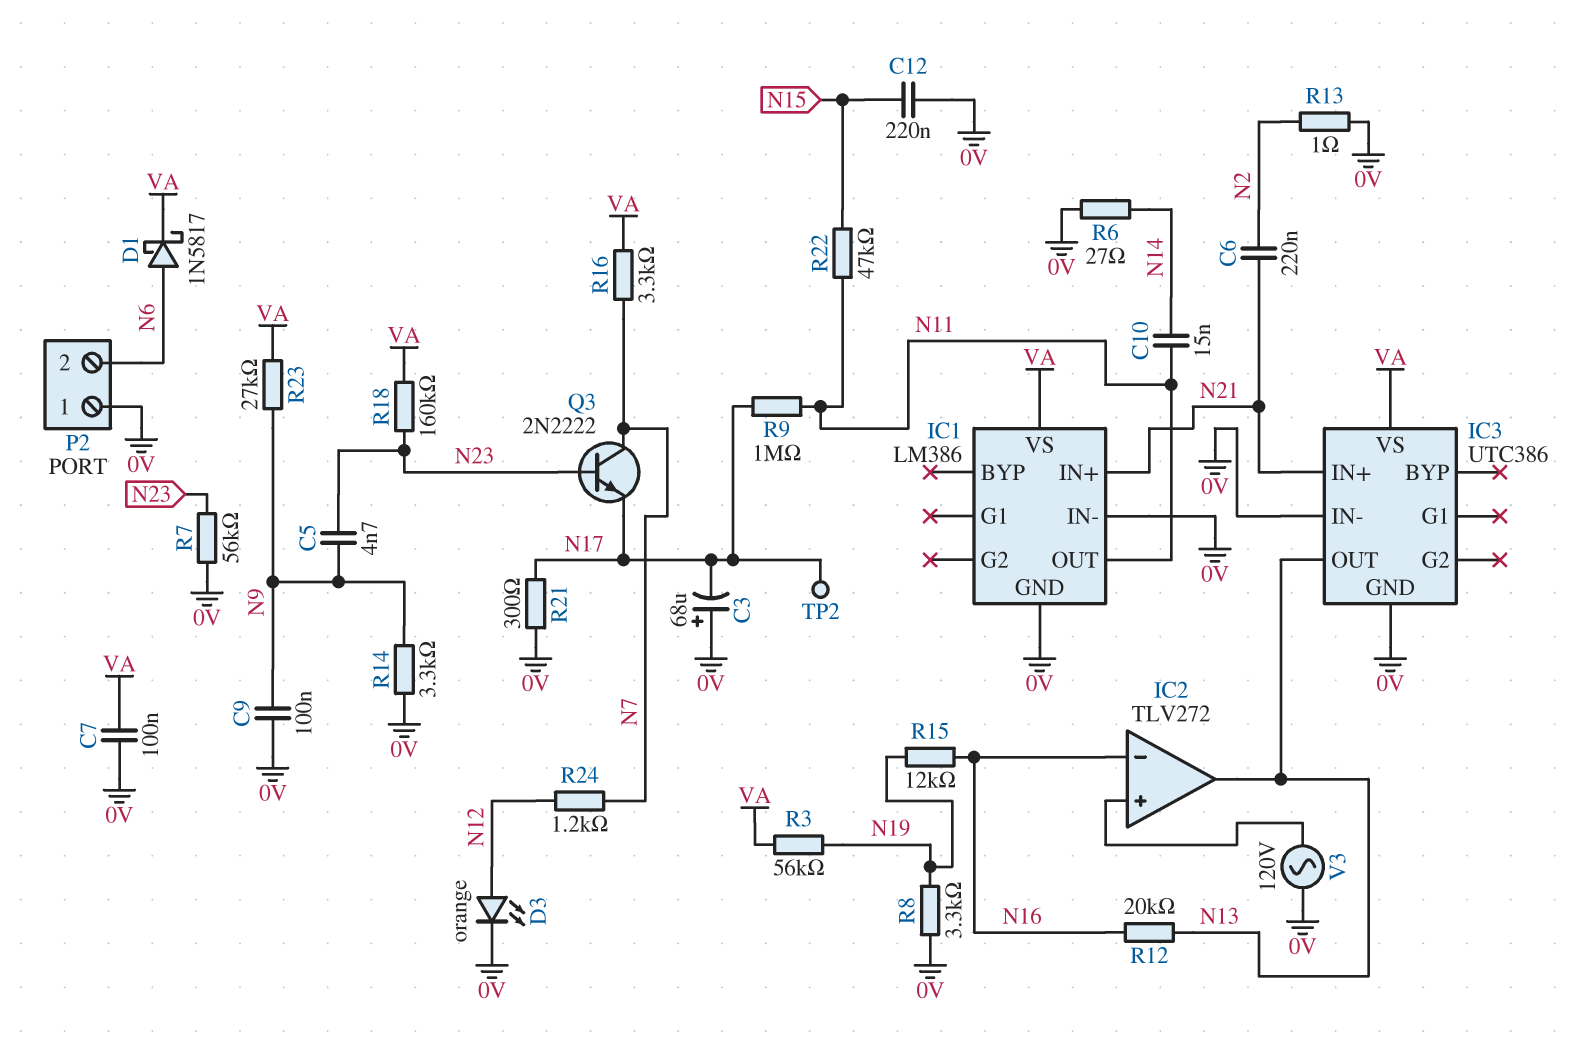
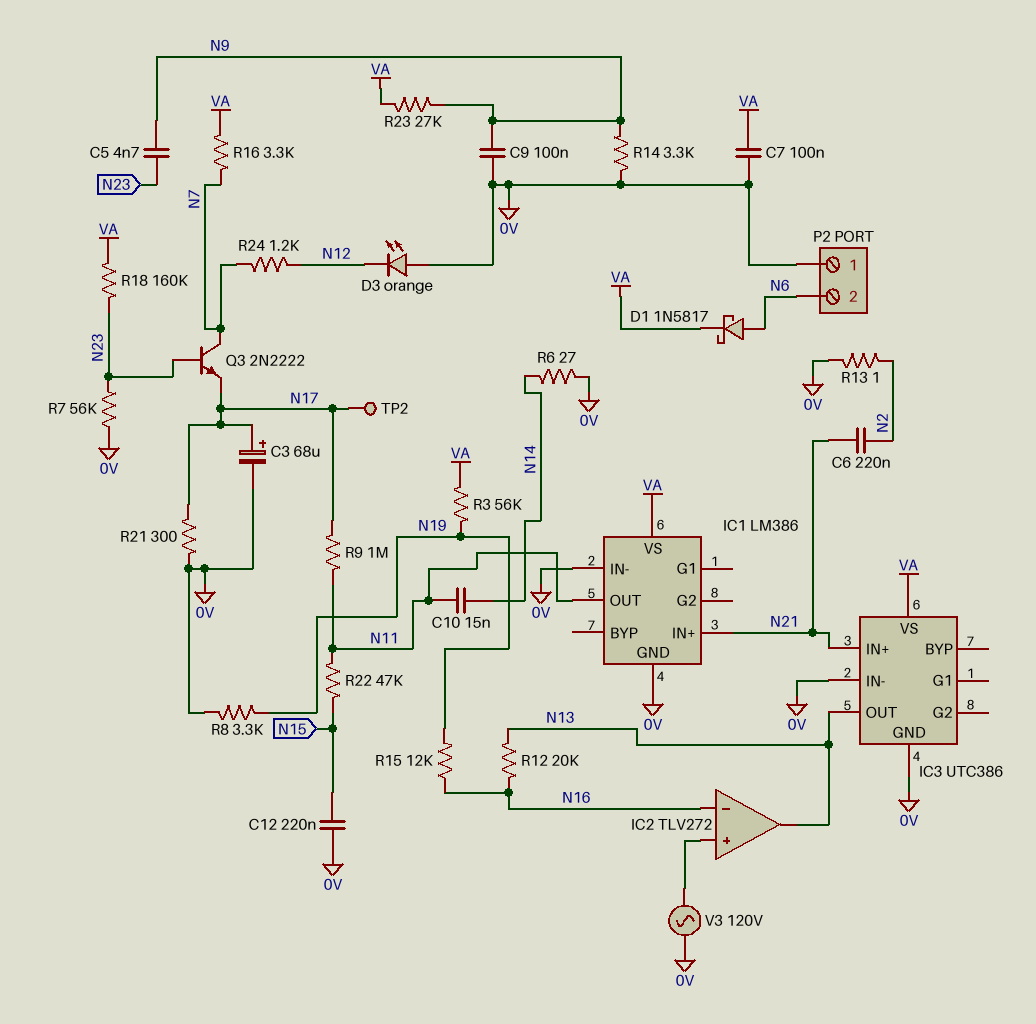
C3: 68uF (plus 0V, minus N17) -> 68uF (plus N17, minus 0V)
D3: LED orange (A N12, K 0V) -> LED orange (A 0V, K N12)

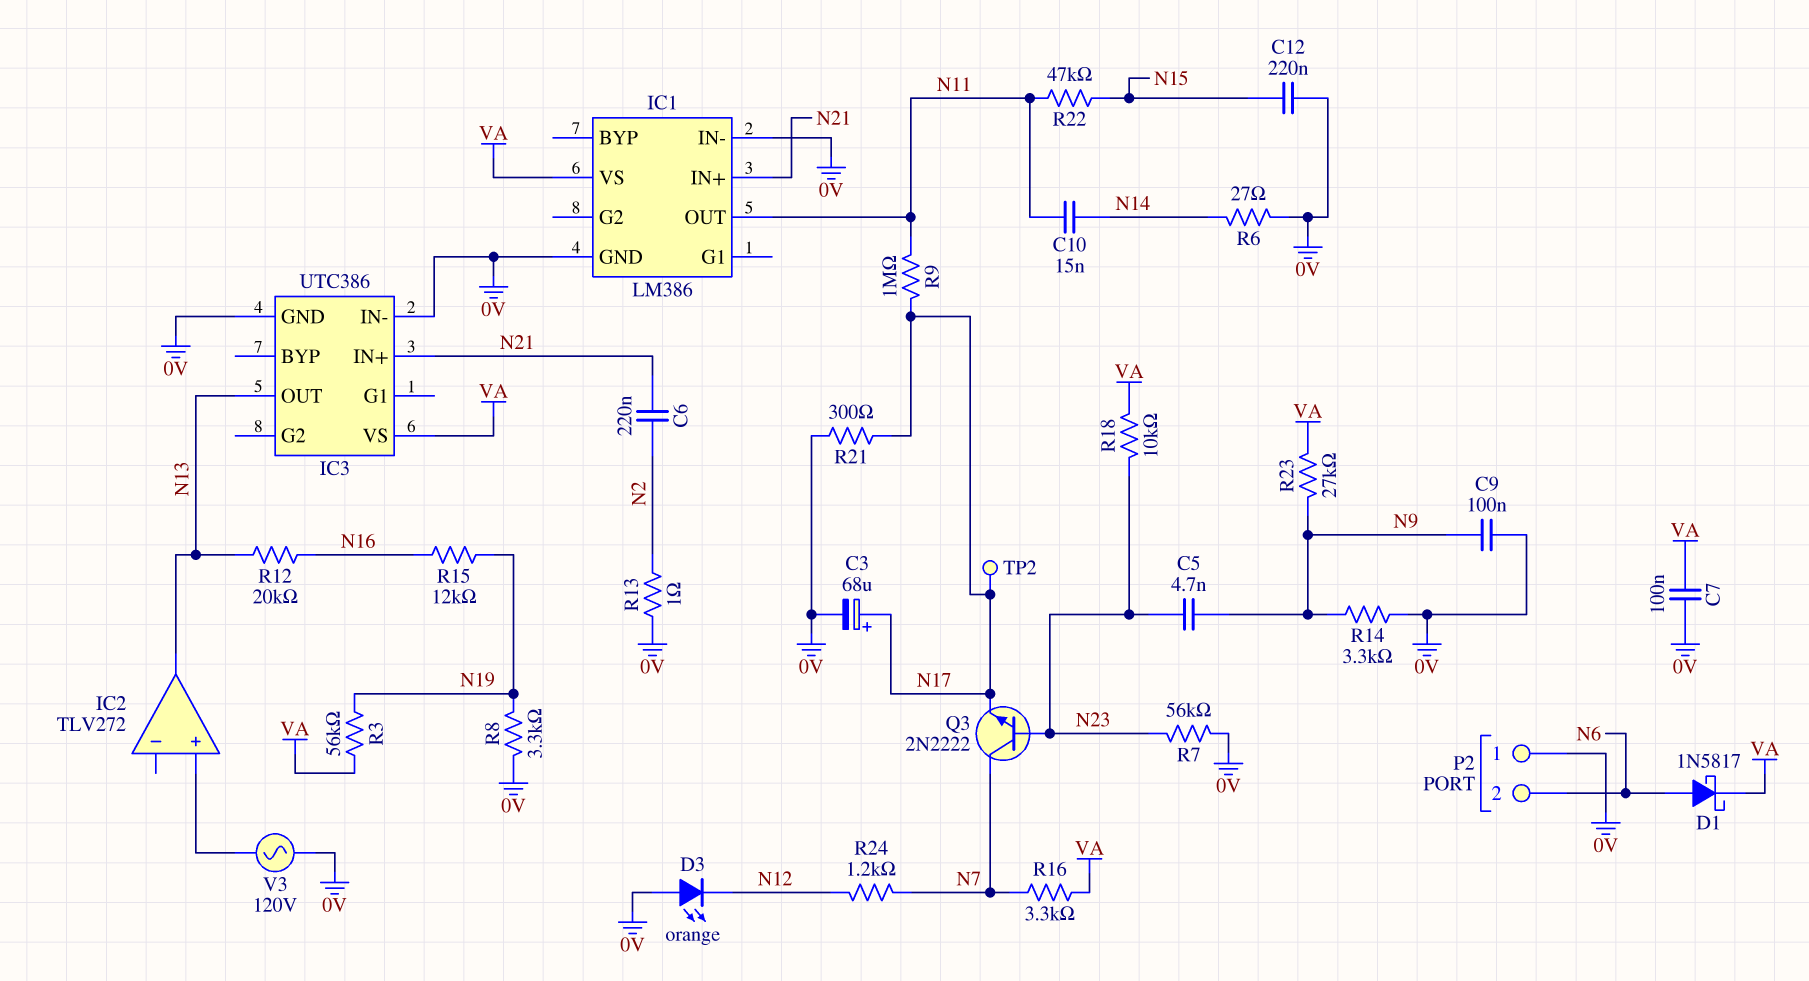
IC2 pin in-: N16 -> none
R18: 160k (N23, VA) -> 10k (N23, VA)

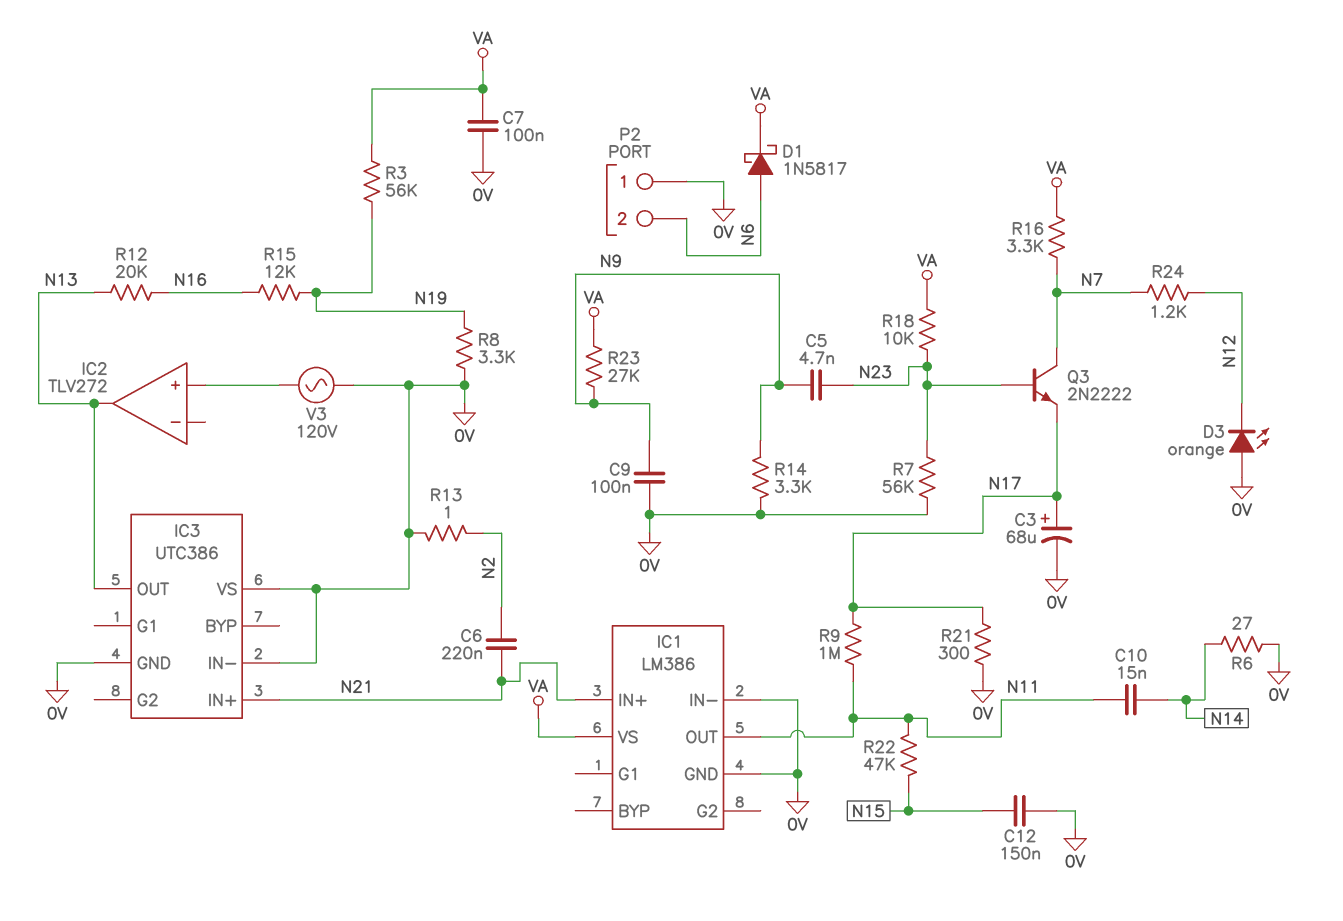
C12: 220nF (0V, N15) -> 150nF (0V, N15)
IC3 pin VS: VA -> 0V
TP2: test point (N17) -> none

